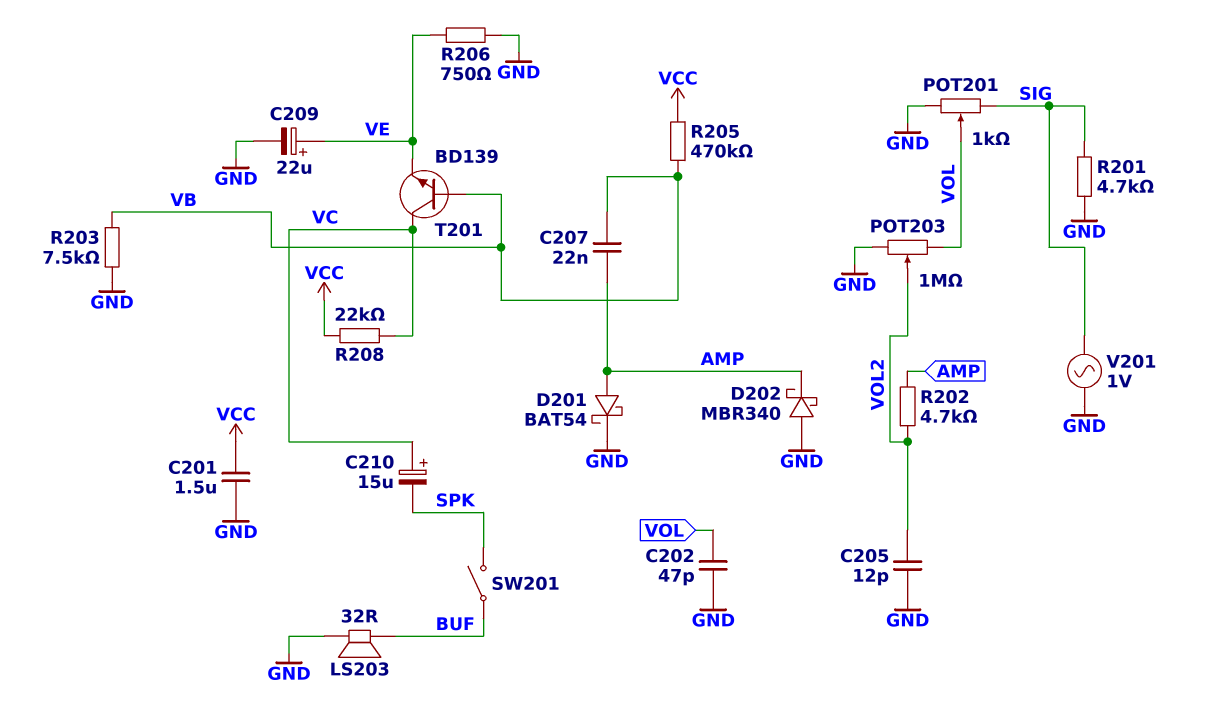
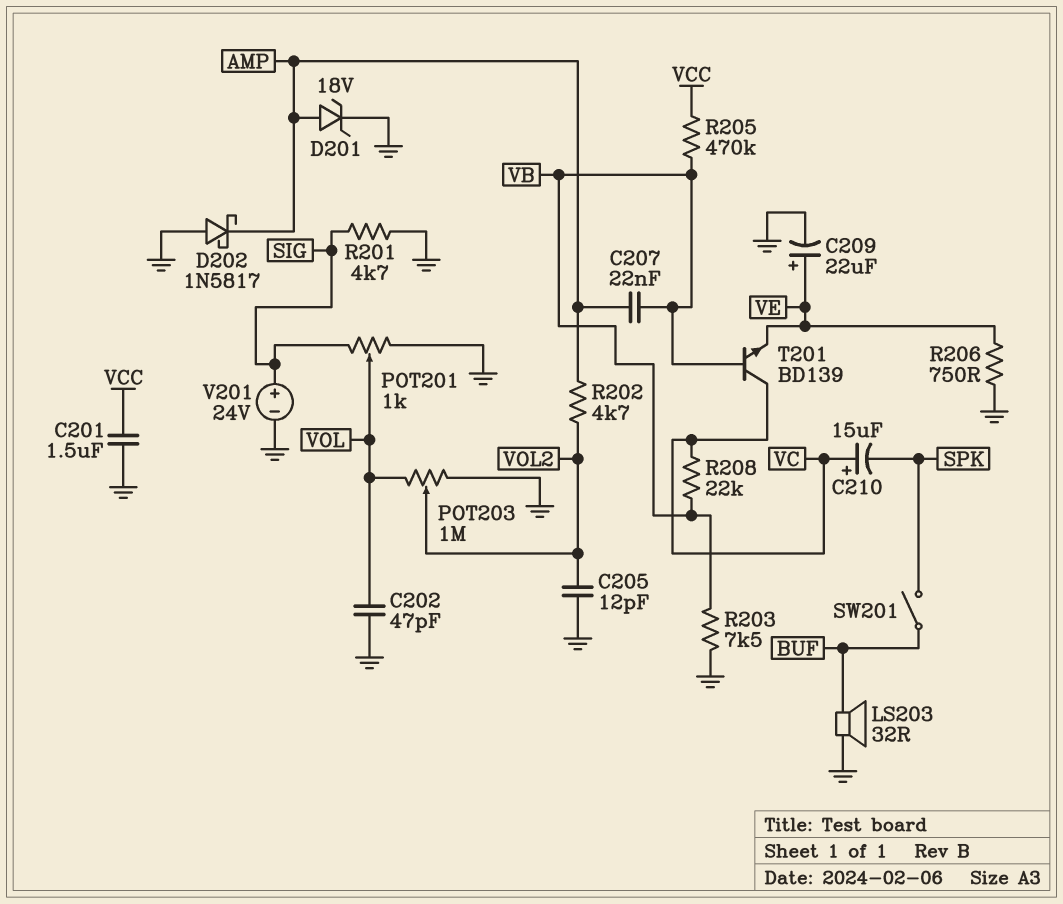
D201: schottky BAT54 (A AMP, K GND) -> zener 18V (A AMP, K GND)
D202: schottky MBR340 (A GND, K AMP) -> schottky 1N5817 (A GND, K AMP)
R208: 22k (VC, VCC) -> 22k (VB, VC)
V201: AC 1V (GND, SIG) -> 24V (plus SIG, minus GND)

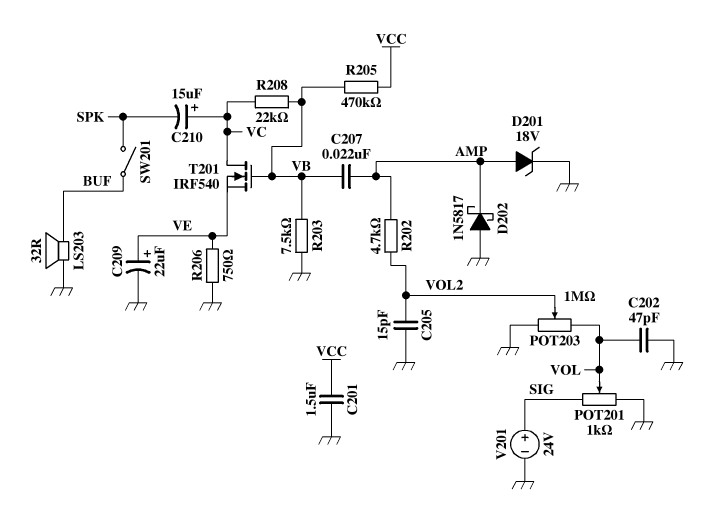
C205: 12pF (GND, VOL2) -> 15pF (GND, VOL2)
R201: 4.7k (GND, SIG) -> none
T201: NPN BD139 (B VB, C VC, E VE) -> NMOS IRF540 (G VB, D VC, S VE)

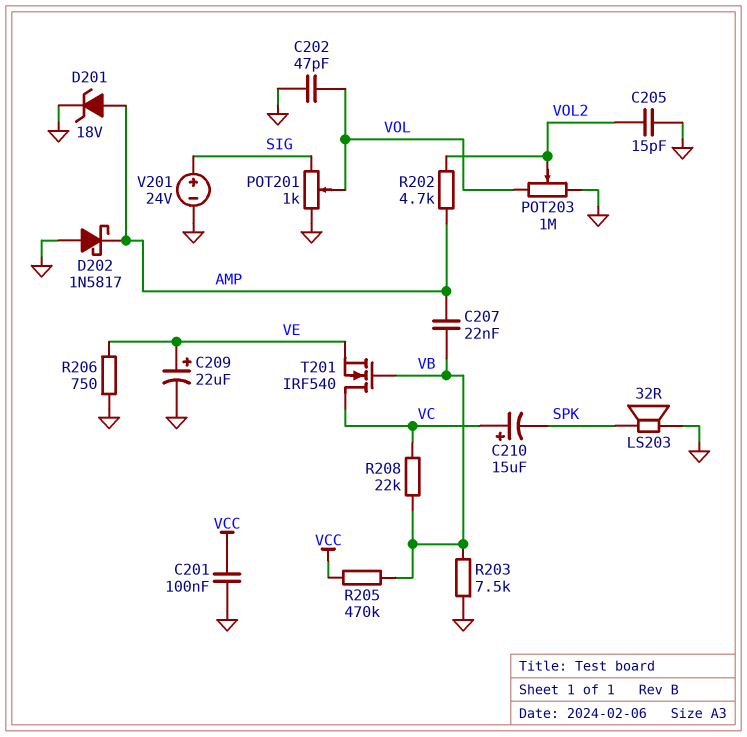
C201: 1.5uF (GND, VCC) -> 100nF (GND, VCC)
LS203: speaker 32R (BUF, GND) -> speaker 32R (GND, SPK)
SW201: switch (BUF, SPK) -> none

